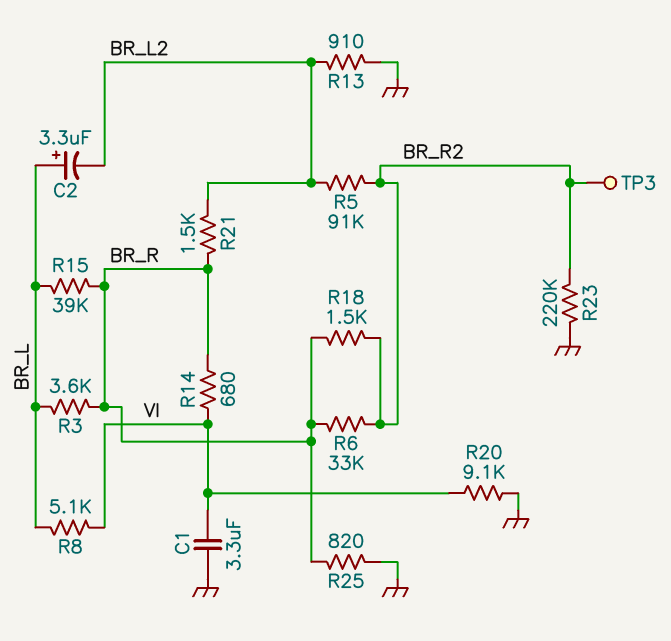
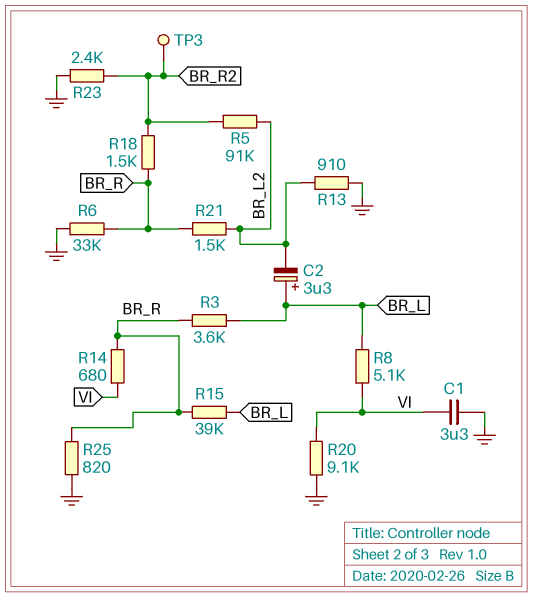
R6: 33k (BR_R, BR_R2) -> 33k (BR_R, GND)
R23: 220k (BR_R2, GND) -> 2.4k (BR_R2, GND)

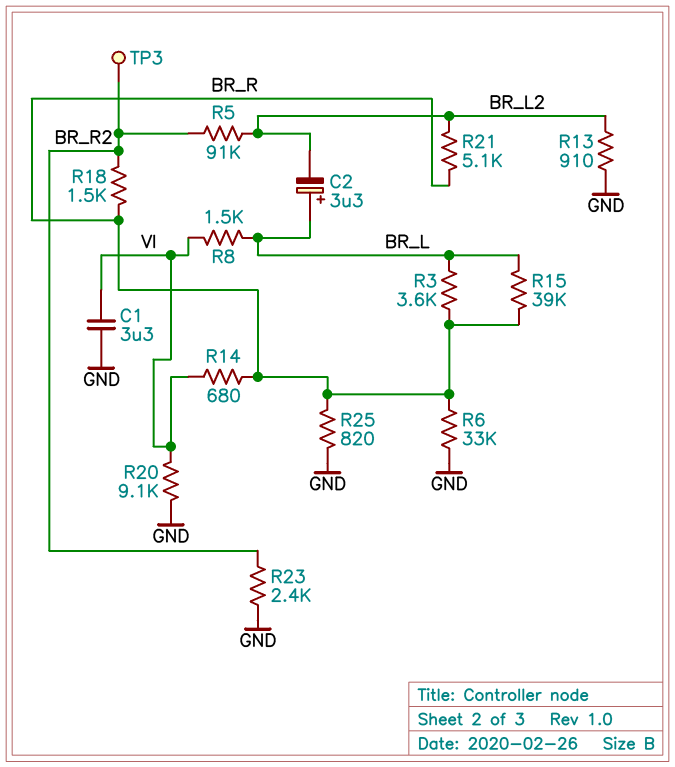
R8: 5.1k (BR_L, VI) -> 1.5k (BR_L, VI)
R21: 1.5k (BR_L2, BR_R) -> 5.1k (BR_L2, BR_R)

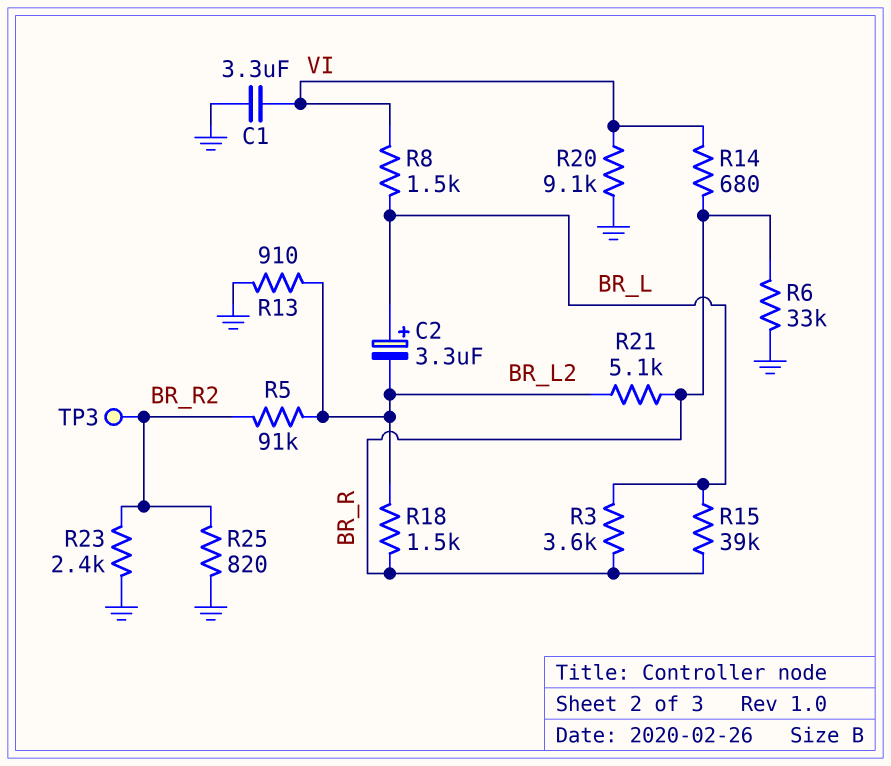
R18: 1.5k (BR_R, BR_R2) -> 1.5k (BR_L2, BR_R)
R25: 820 (BR_R, GND) -> 820 (BR_R2, GND)

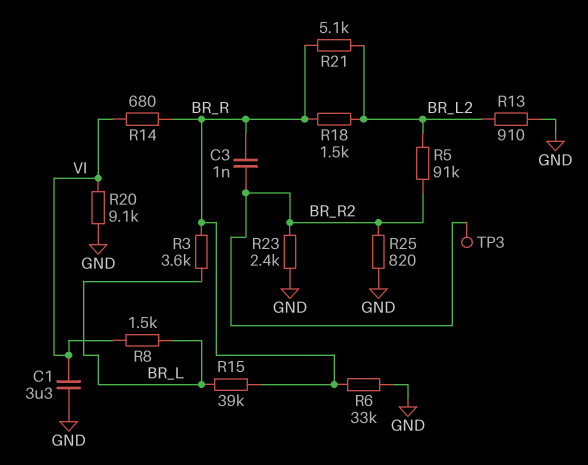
C2: 3.3uF (plus BR_L, minus BR_L2) -> none
C3: none -> 1nF (BR_R, BR_R2)

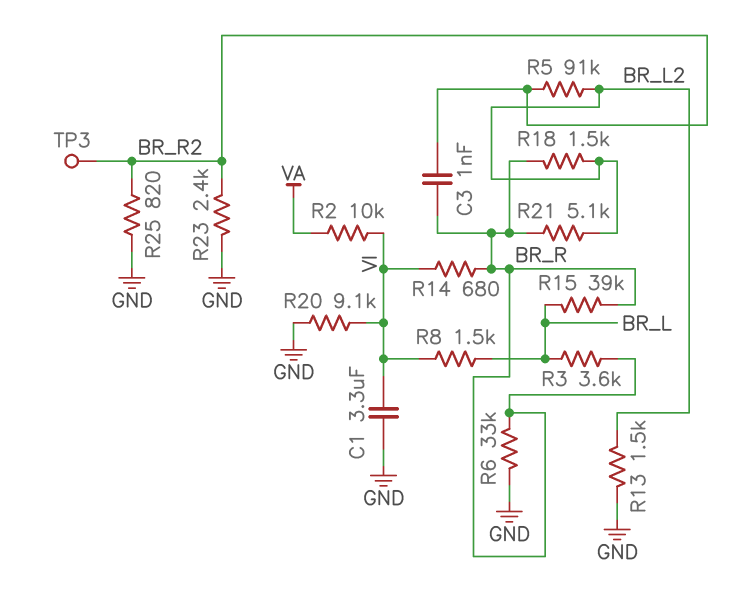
R2: none -> 10k (VA, VI)
R13: 910 (BR_L2, GND) -> 1.5k (BR_L2, GND)

